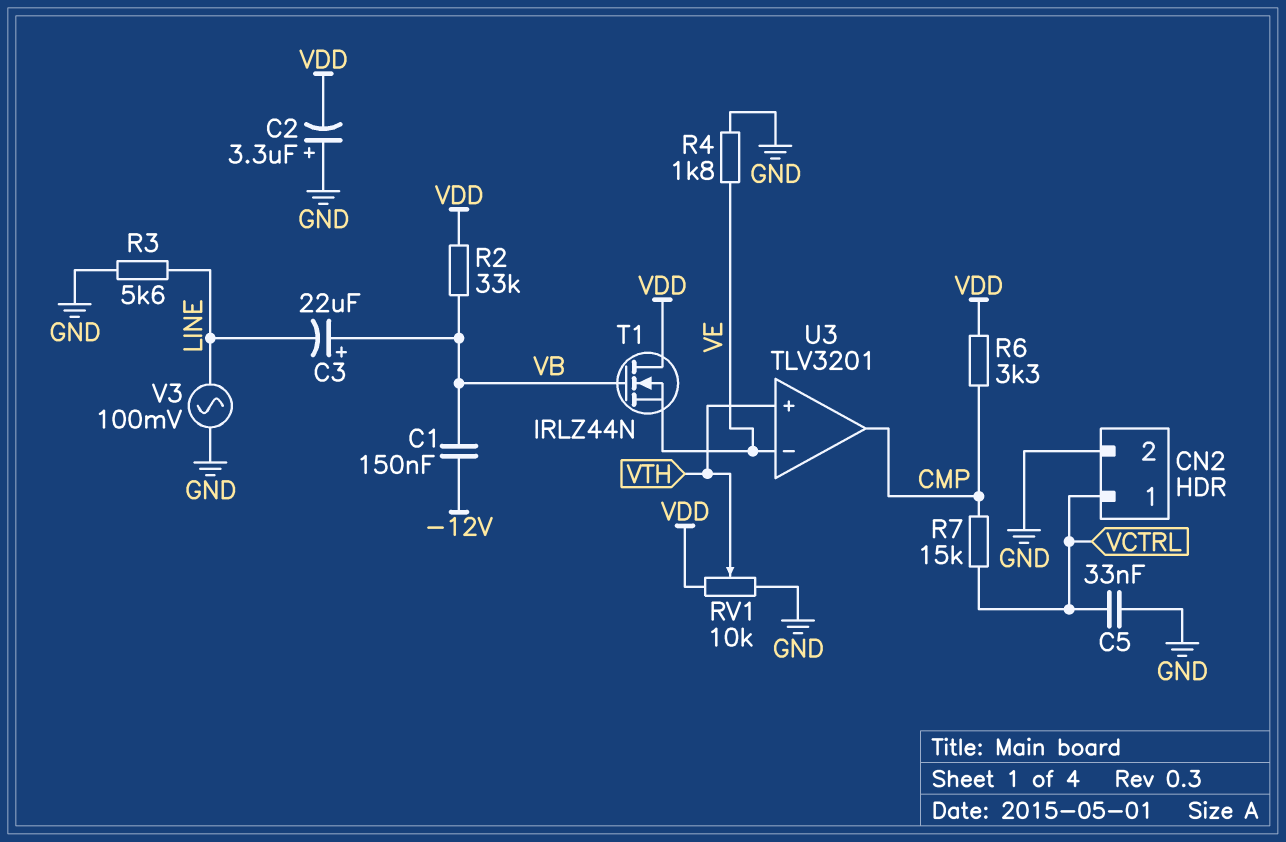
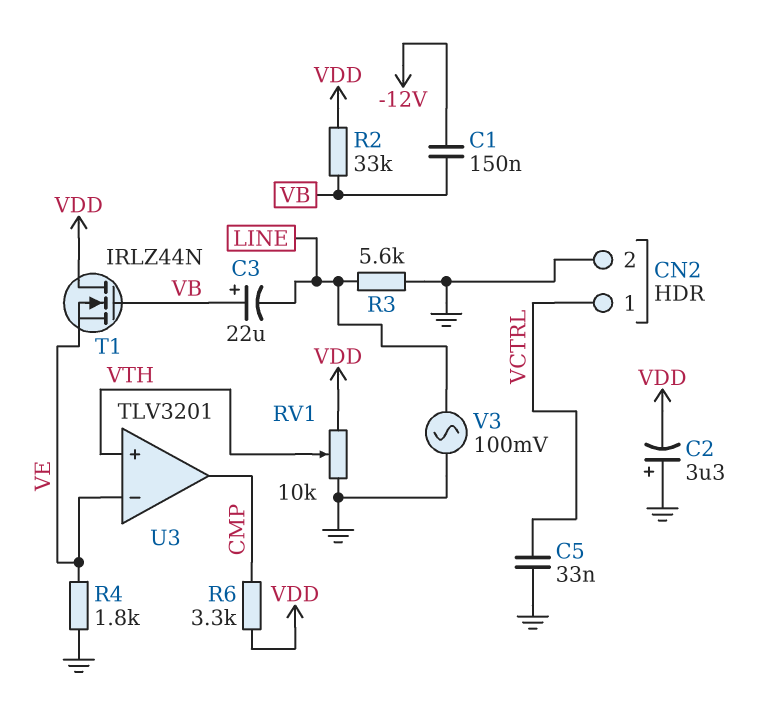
R7: 15k (CMP, VCTRL) -> none

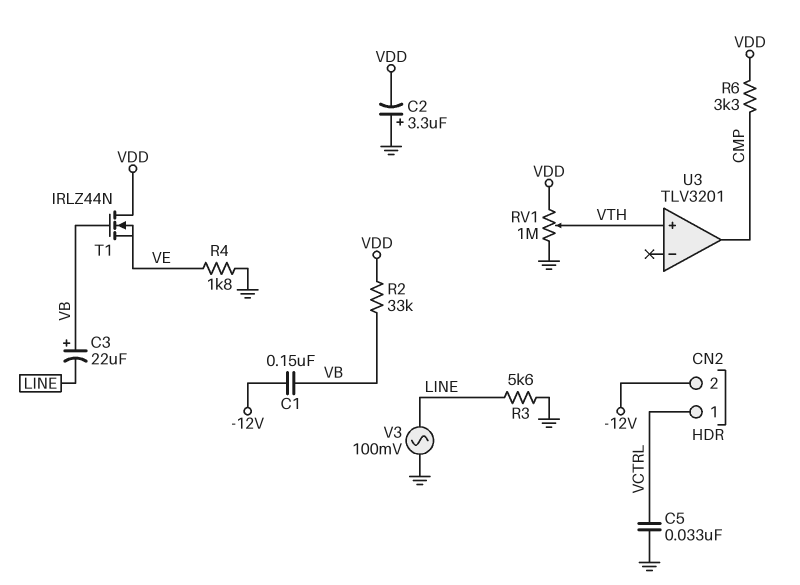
CN2 pin 2: GND -> -12V
RV1: 10k (GND, VDD, wiper VTH) -> 1M (GND, VDD, wiper VTH)
U3 pin in-: VE -> none

